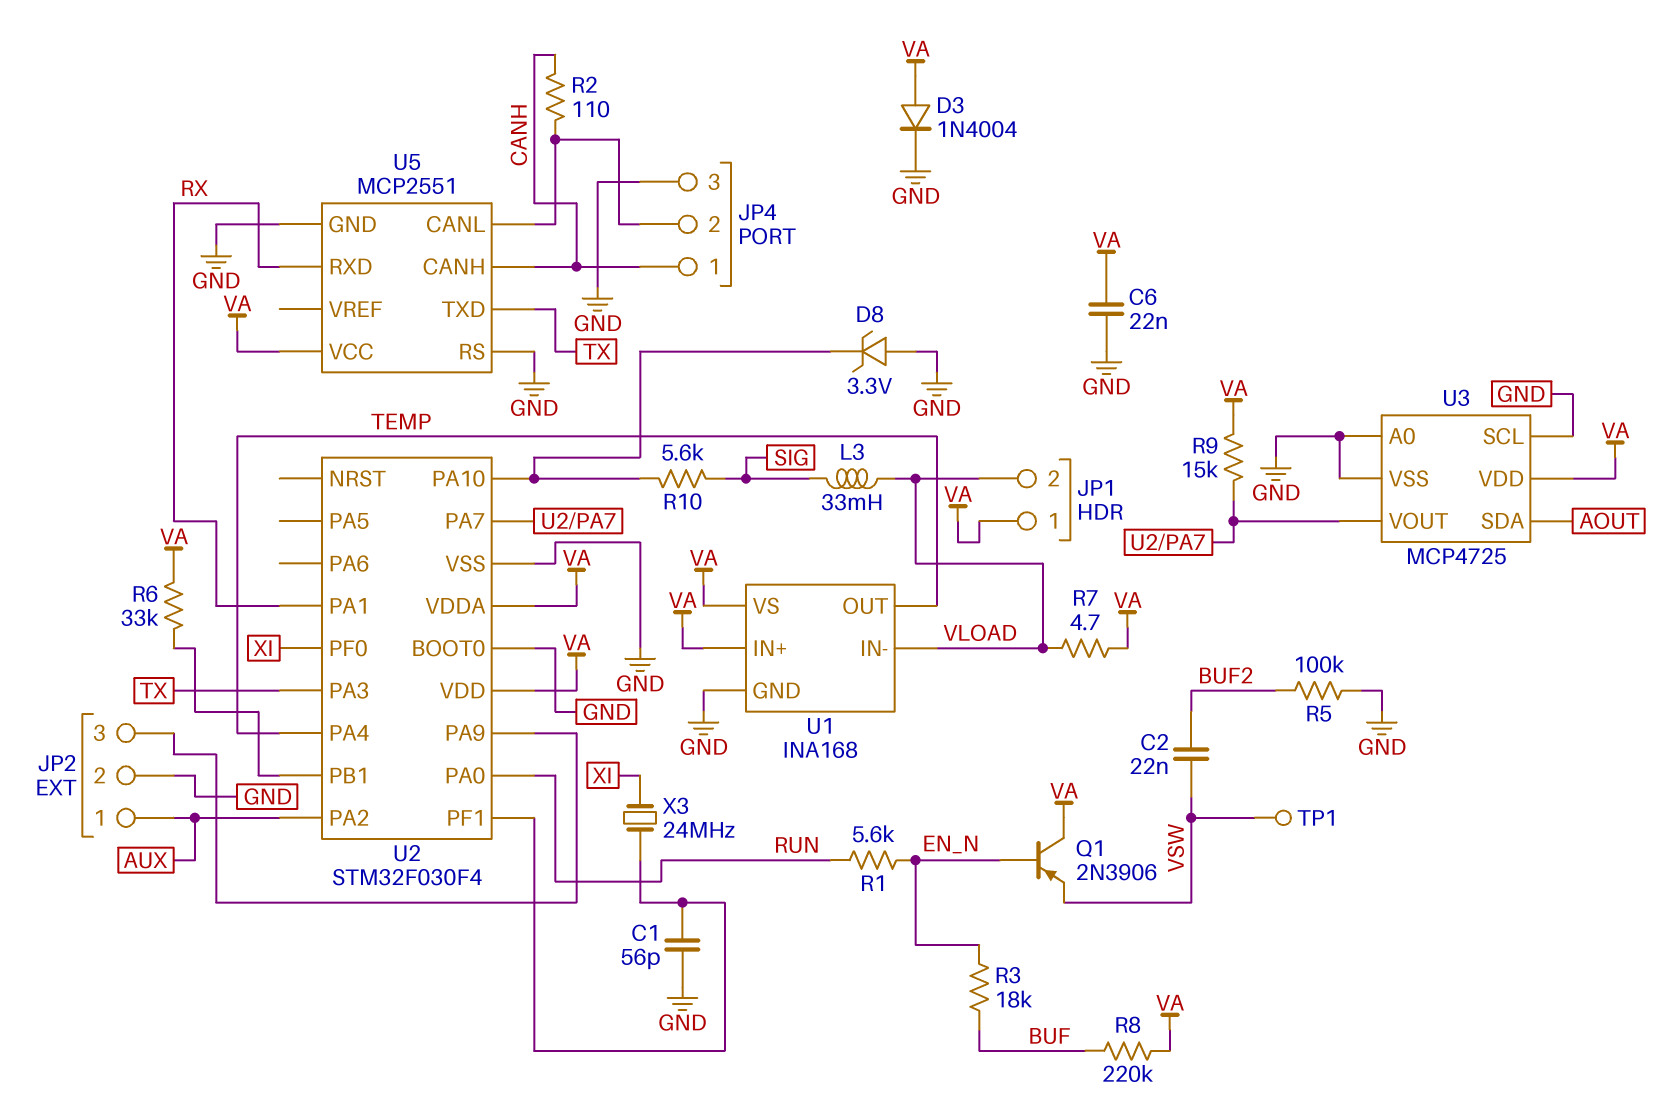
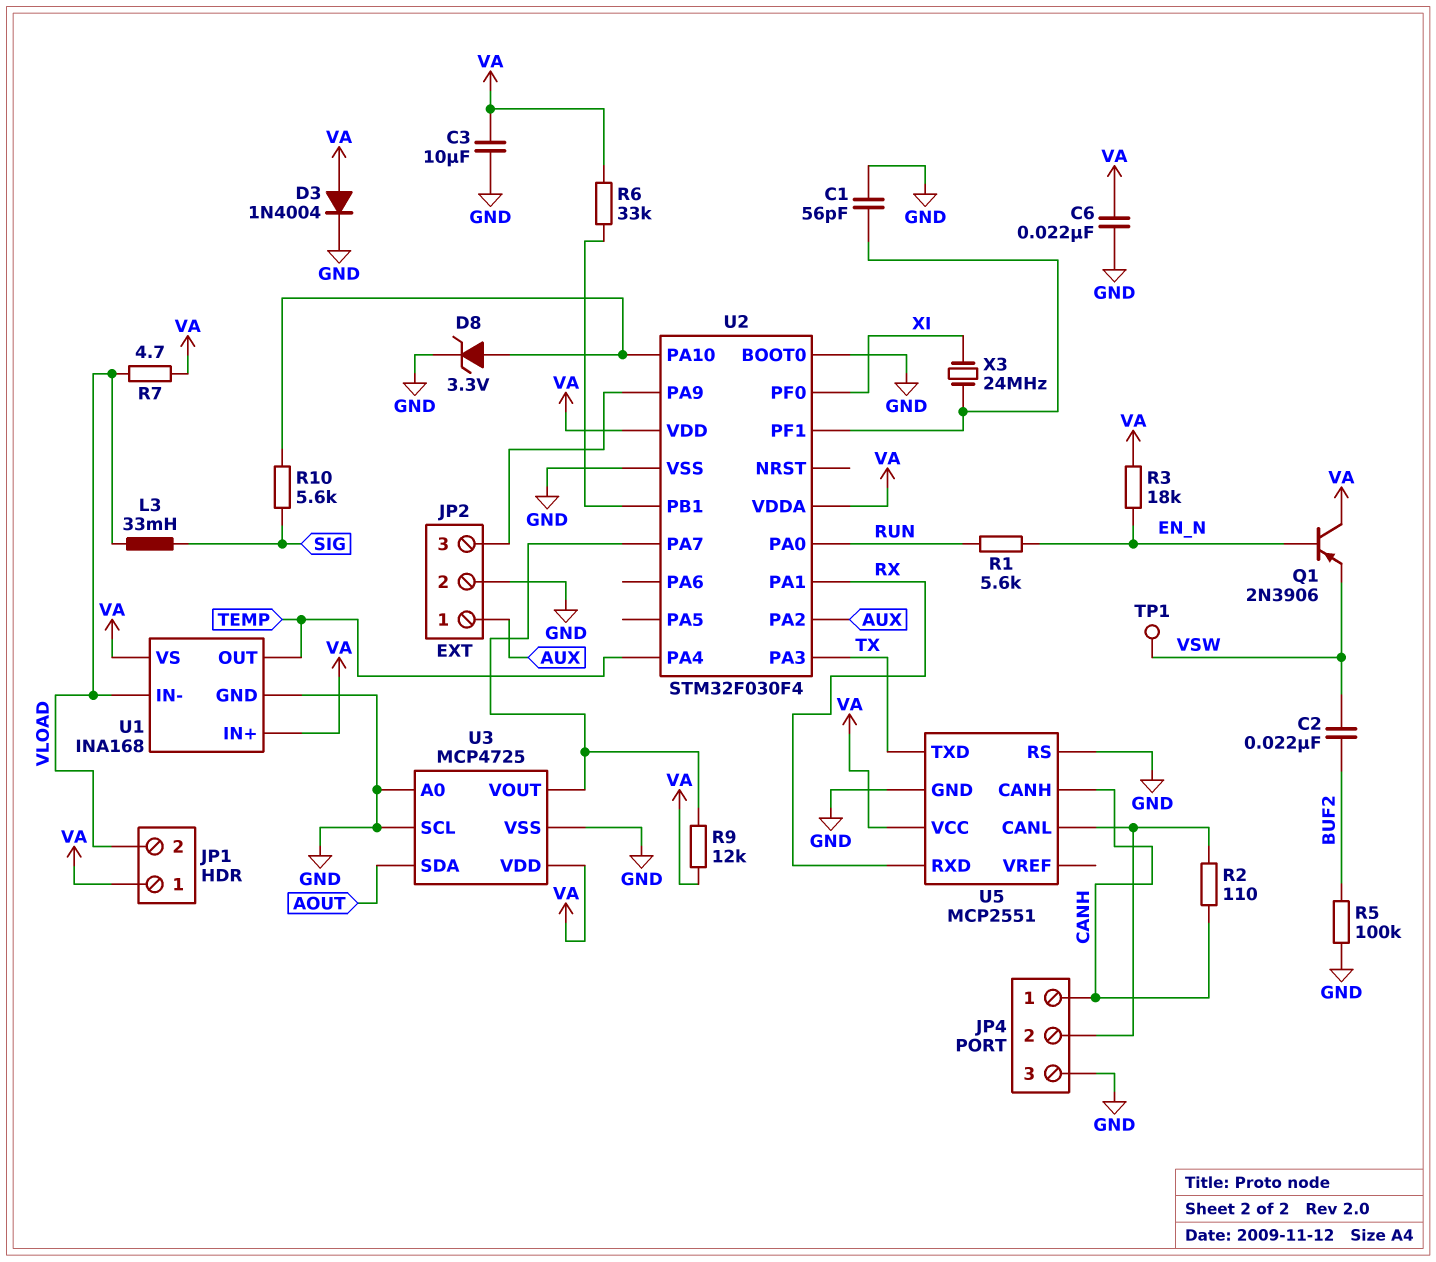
C3: none -> 10uF (GND, VA)
D8: zener 3.3V (A GND, K U2/PA10) -> zener 3.3V (A U2/PA10, K GND)
R3: 18k (BUF, EN_N) -> 18k (EN_N, VA)
R8: 220k (BUF, VA) -> none
R9: 15k (U2/PA7, VA) -> 12k (U2/PA7, VA)

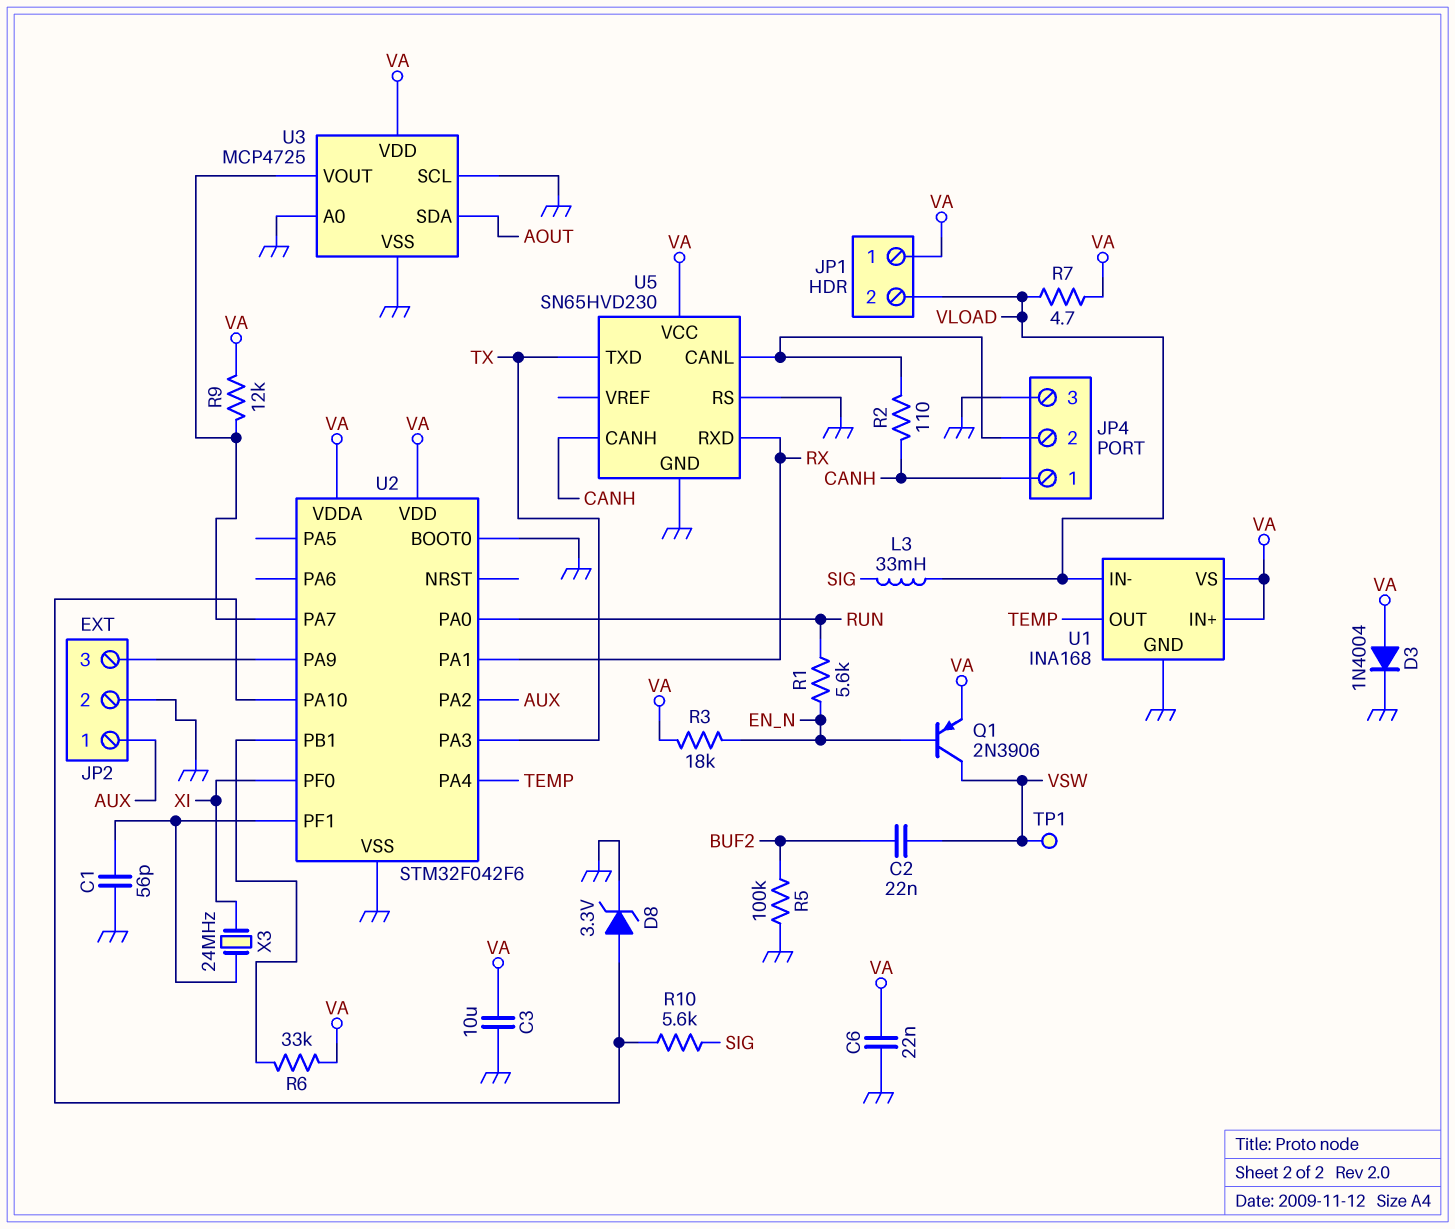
Q1: PNP 2N3906 (B EN_N, C VA, E VSW) -> PNP 2N3906 (B EN_N, C VSW, E VA)
U2: STM32F030F4 -> STM32F042F6
U5: MCP2551 -> SN65HVD230

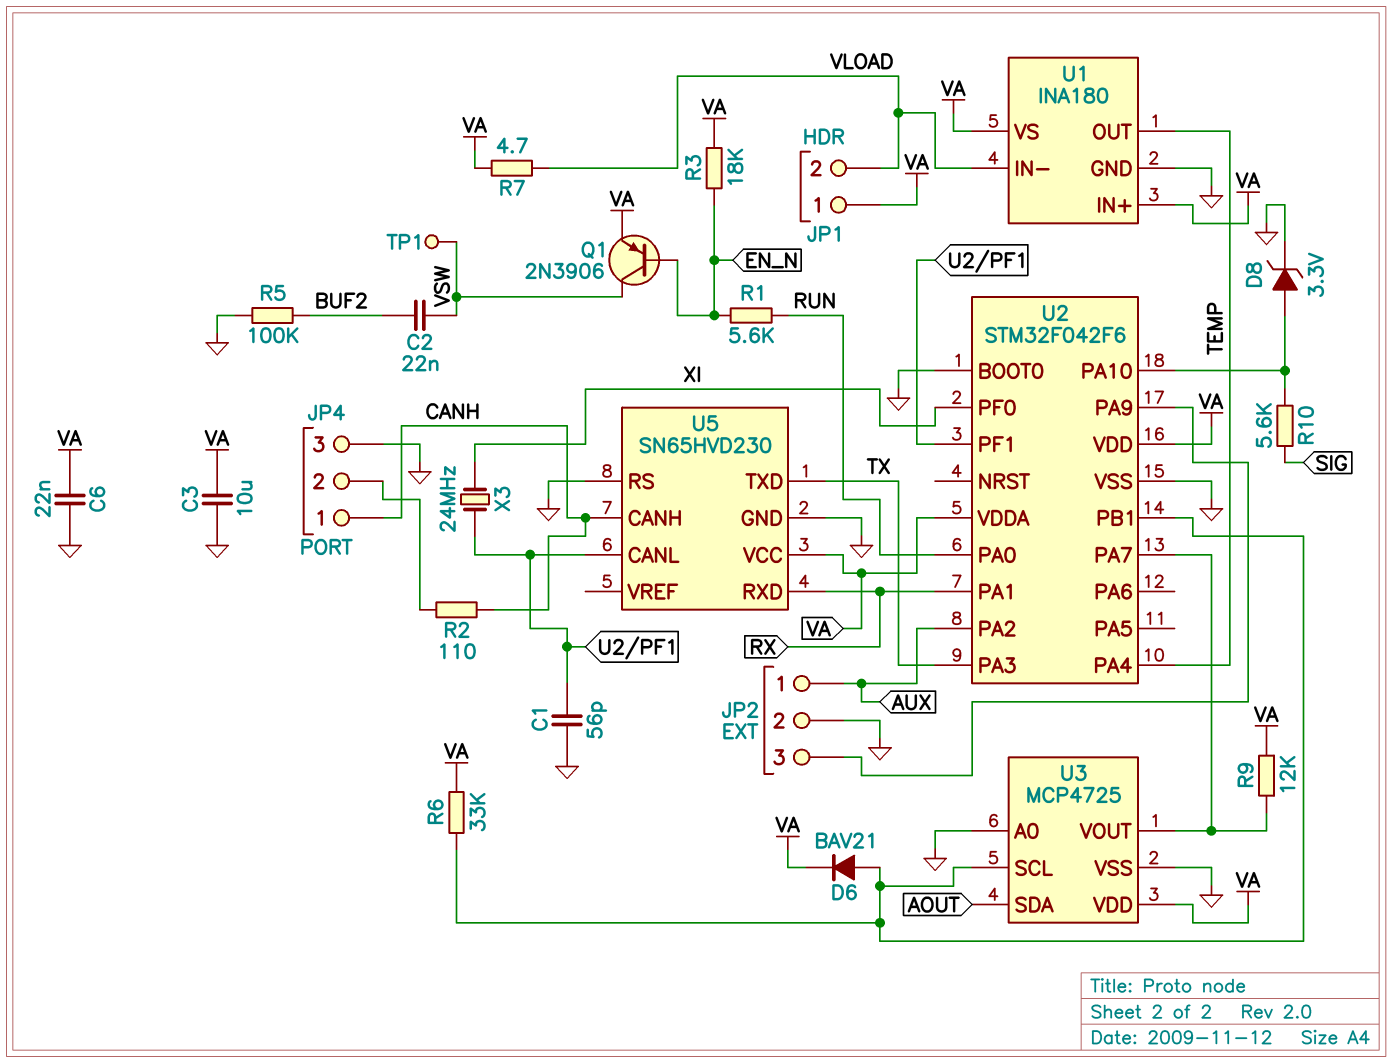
D3: diode 1N4004 (A VA, K GND) -> none
D6: none -> diode BAV21 (A U2/PB1, K VA)
L3: 33mH (SIG, VLOAD) -> none
U1: INA168 -> INA180
U3 pin SCL: GND -> U2/PB1
U5 pin CANL: JP4/2 -> U2/PF1

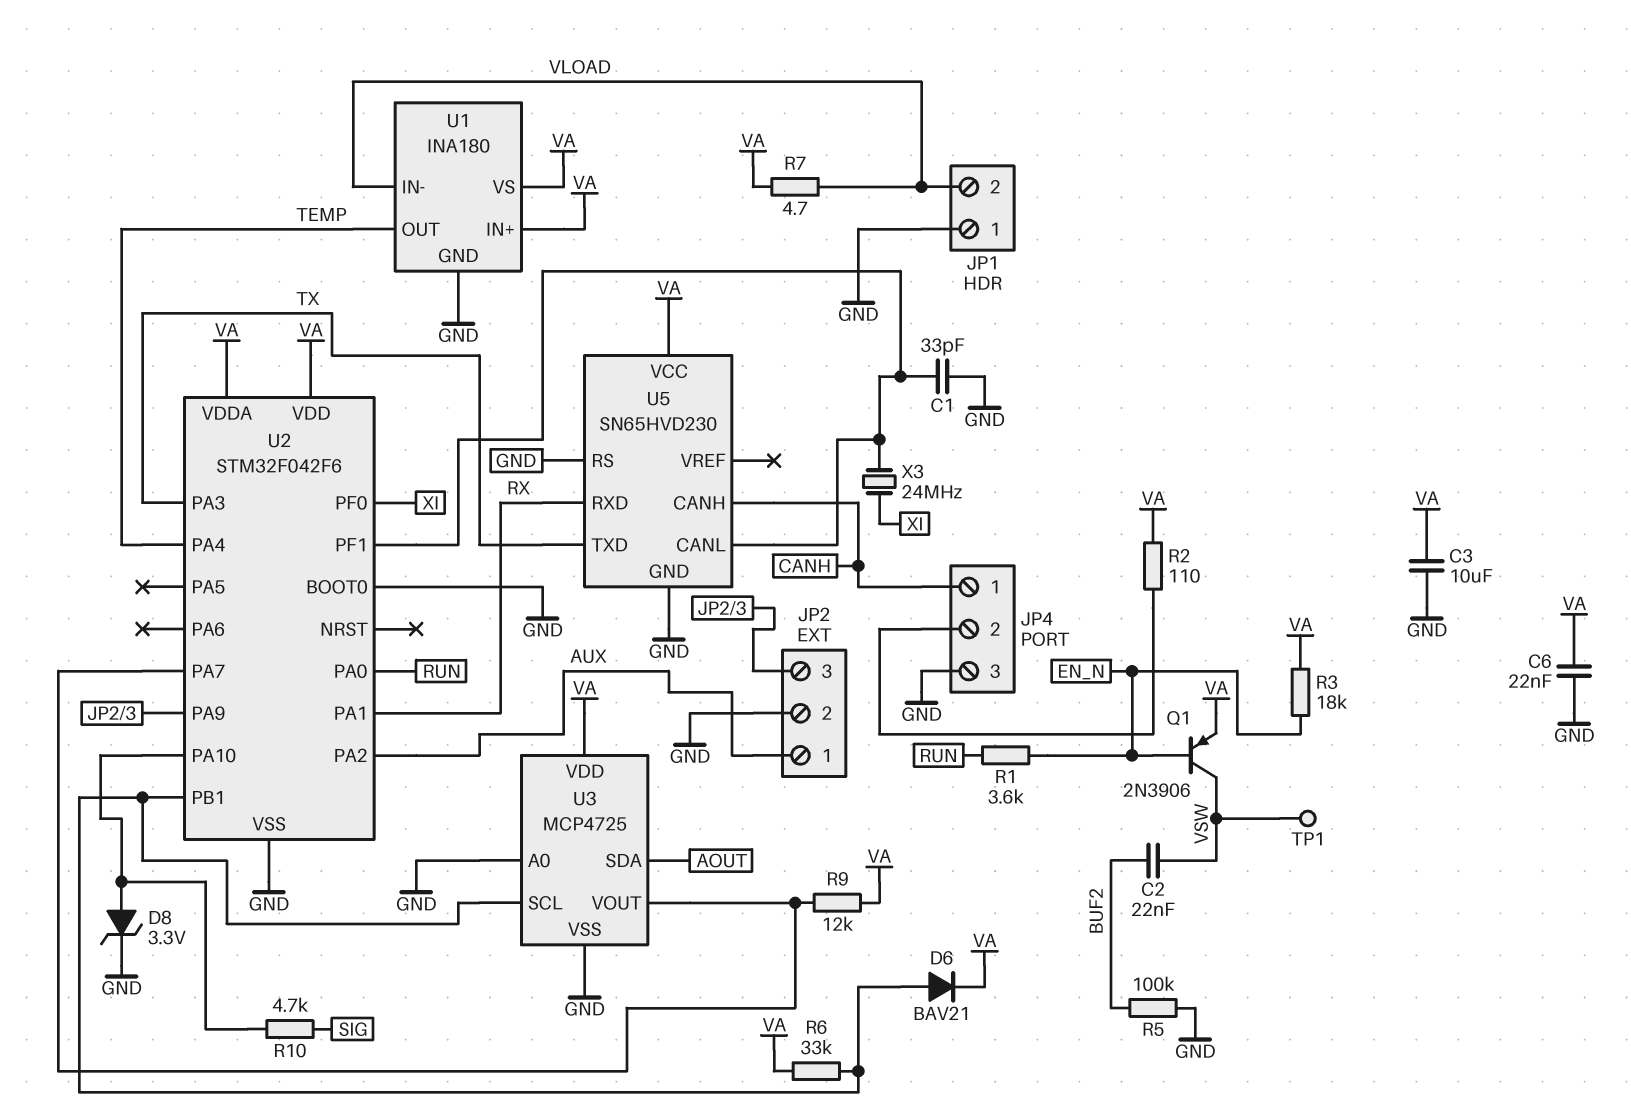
C1: 56pF (GND, U2/PF1) -> 33pF (GND, U2/PF1)
JP1 pin 1: VA -> GND
R1: 5.6k (EN_N, RUN) -> 3.6k (EN_N, RUN)
R2: 110 (CANH, JP4/2) -> 110 (JP4/2, VA)
R10: 5.6k (SIG, U2/PA10) -> 4.7k (SIG, U2/PA10)

